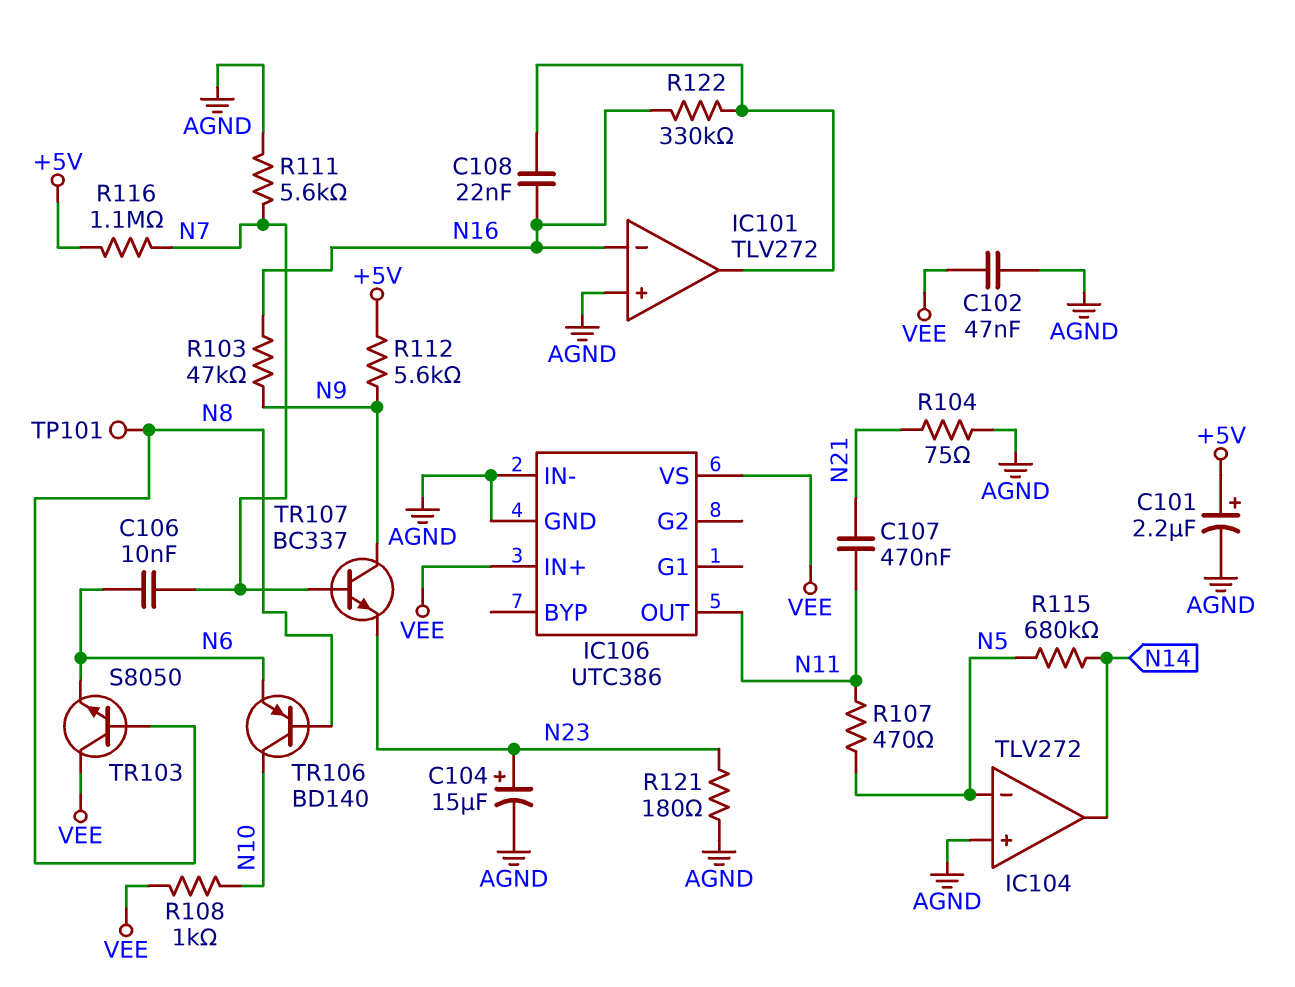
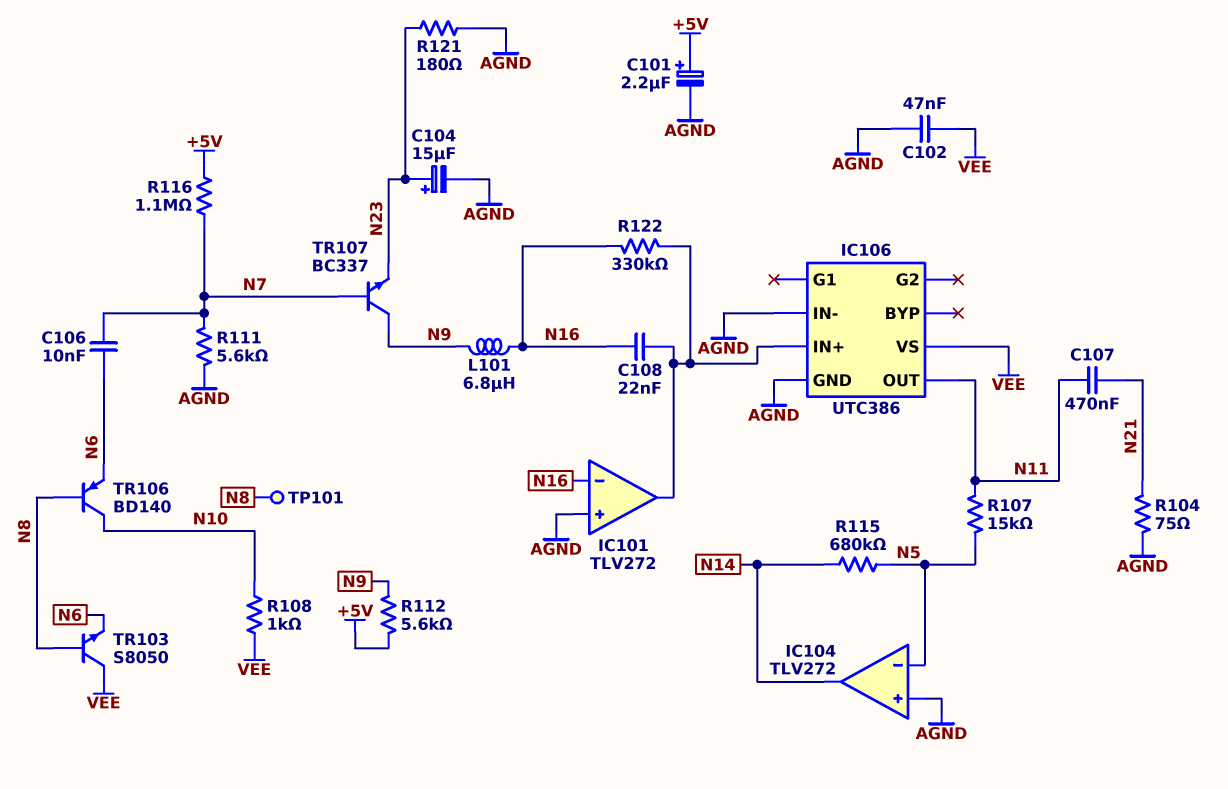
IC106 pin IN+: VEE -> IC101/out
L101: none -> 6.8uH (N9, N16)
R103: 47k (N9, N16) -> none
R107: 470 (N5, N11) -> 15k (N5, N11)

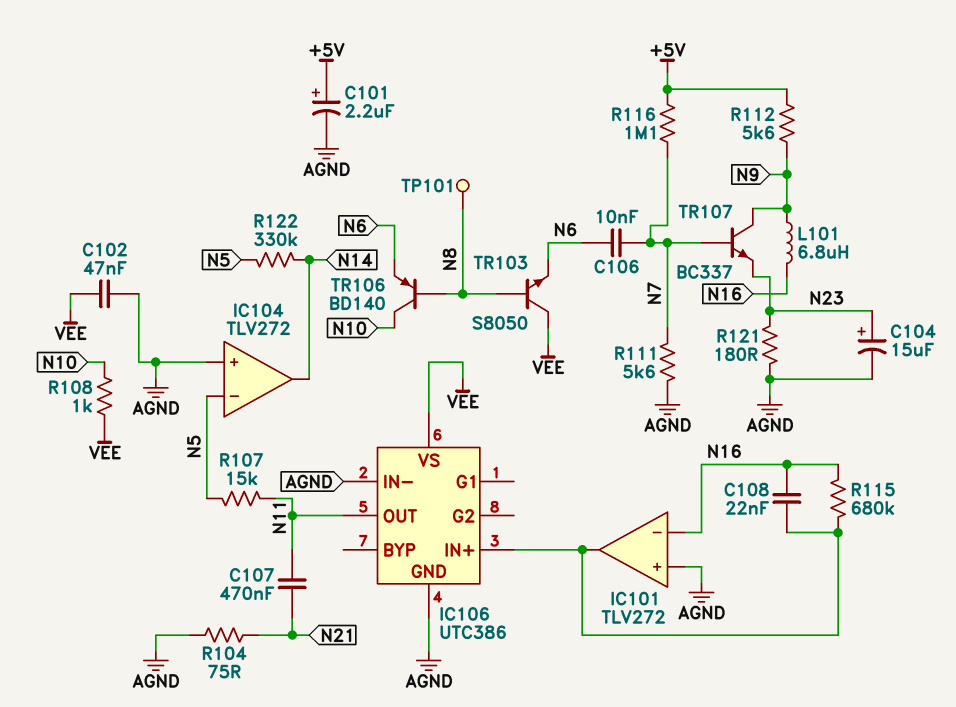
R115: 680k (N5, N14) -> 680k (IC101/out, N16)
R122: 330k (IC101/out, N16) -> 330k (N5, N14)

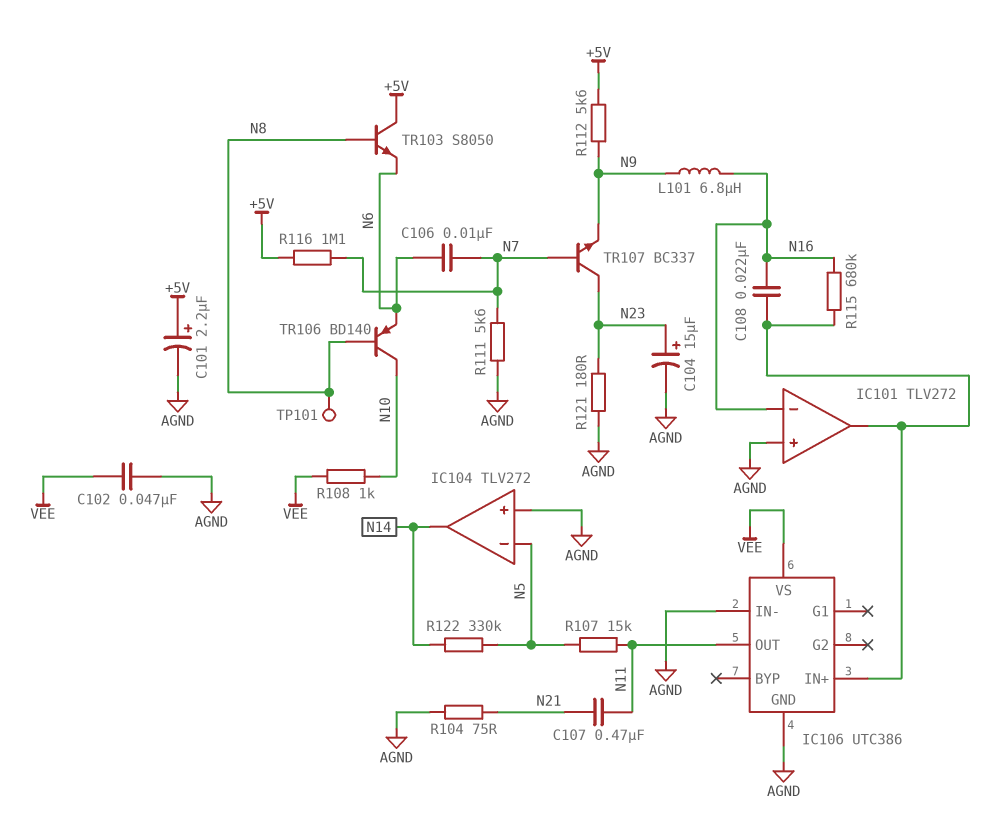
TR103: NPN S8050 (B N8, C VEE, E N6) -> NPN S8050 (B N8, C +5V, E N6)
TR107: NPN BC337 (B N7, C N9, E N23) -> NPN BC337 (B N7, C N23, E N9)

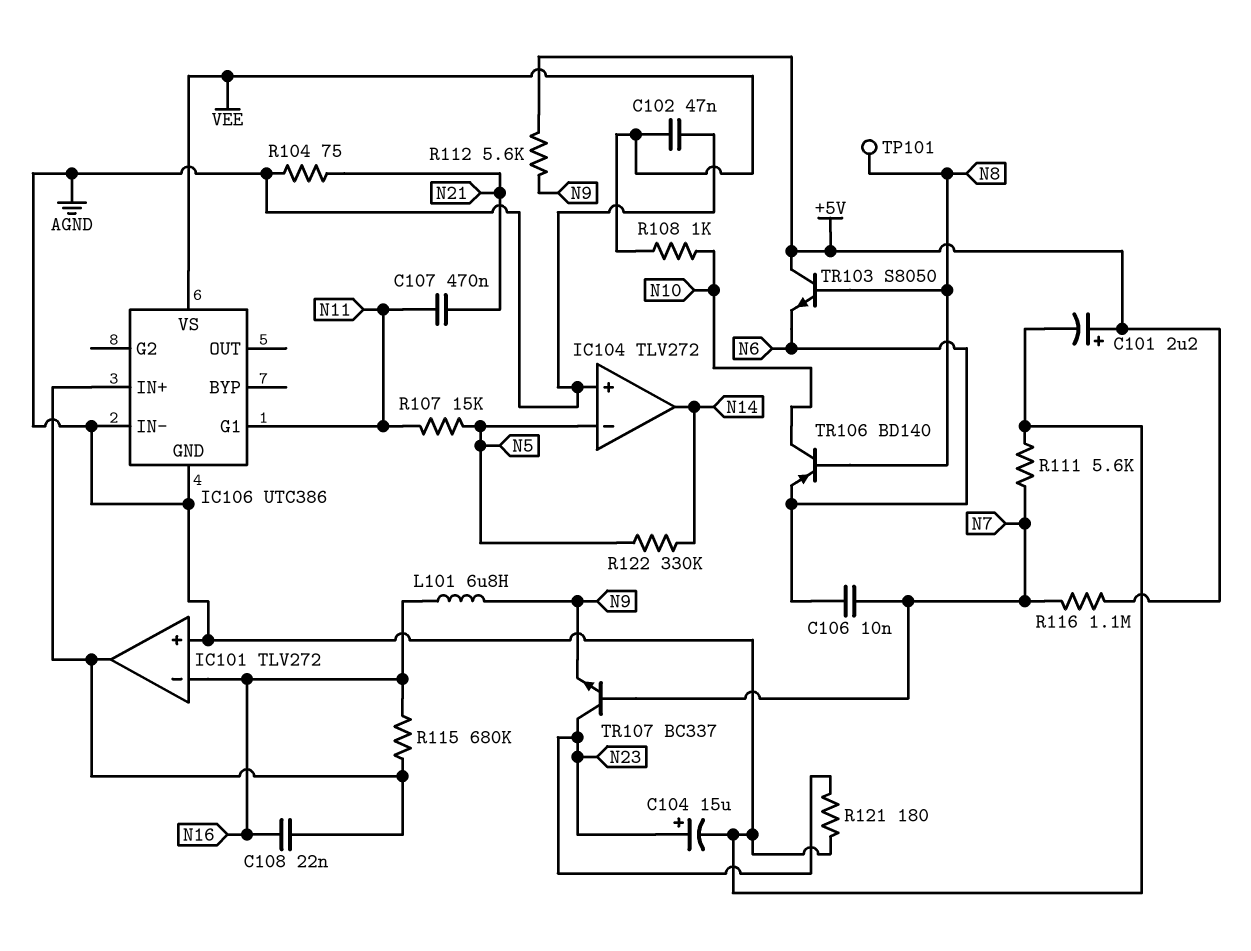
IC106 pin G1: none -> N11
IC106 pin OUT: N11 -> none

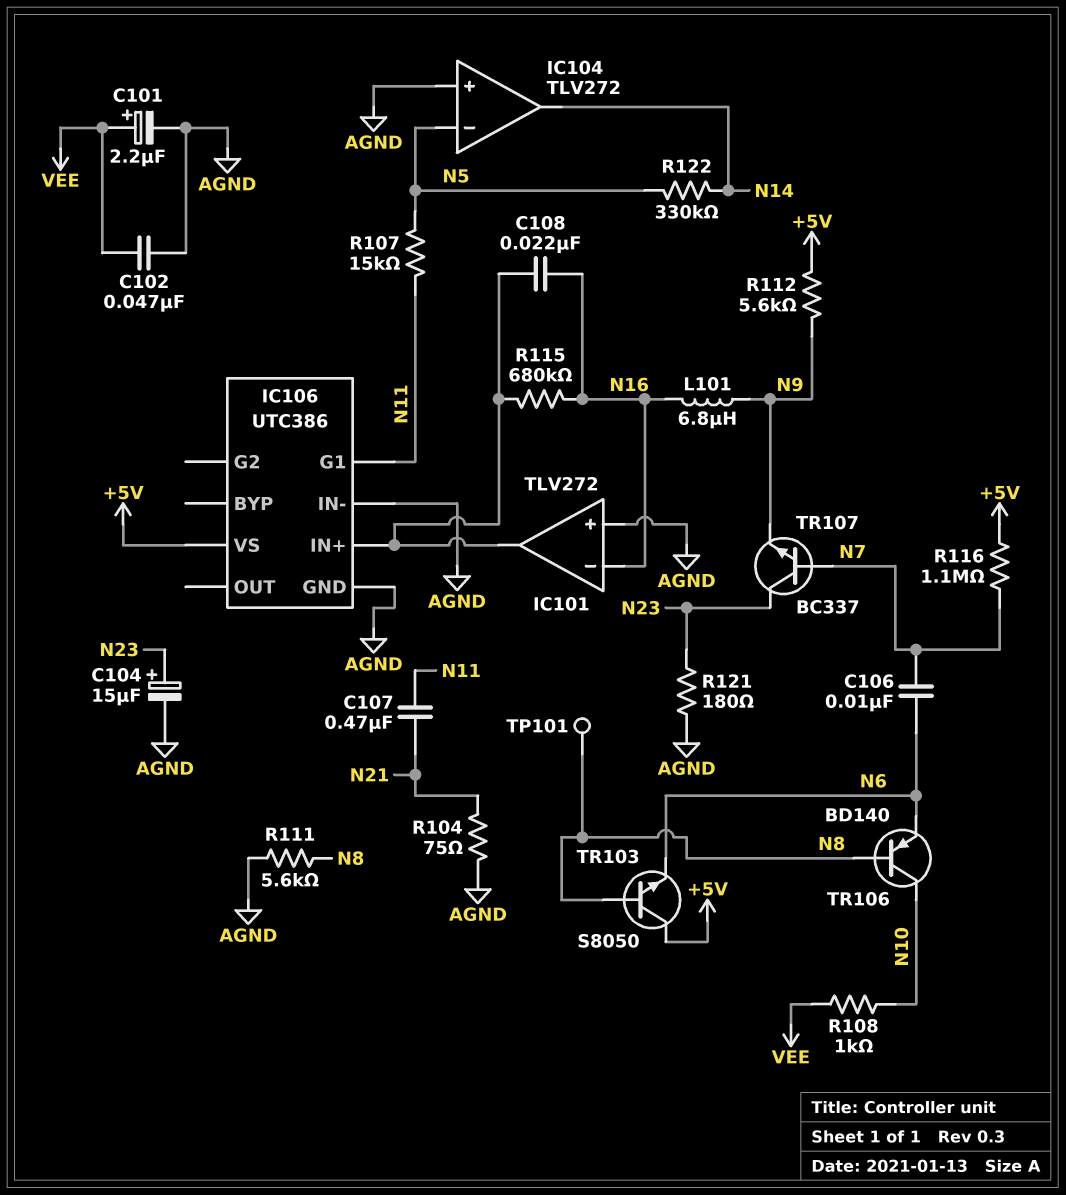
C101: 2.2uF (plus +5V, minus AGND) -> 2.2uF (plus VEE, minus AGND)
IC106 pin VS: VEE -> +5V
R111: 5.6k (AGND, N7) -> 5.6k (AGND, N8)

